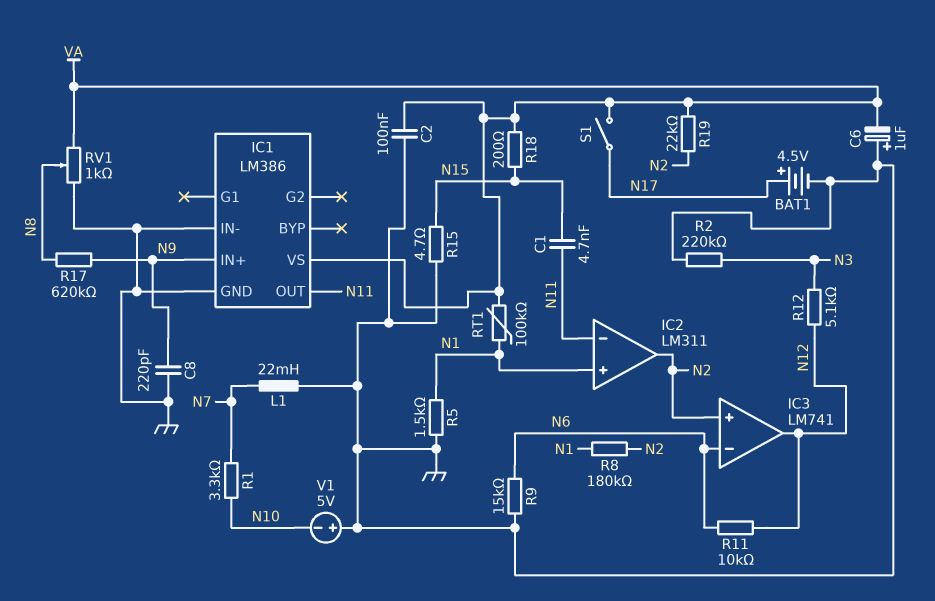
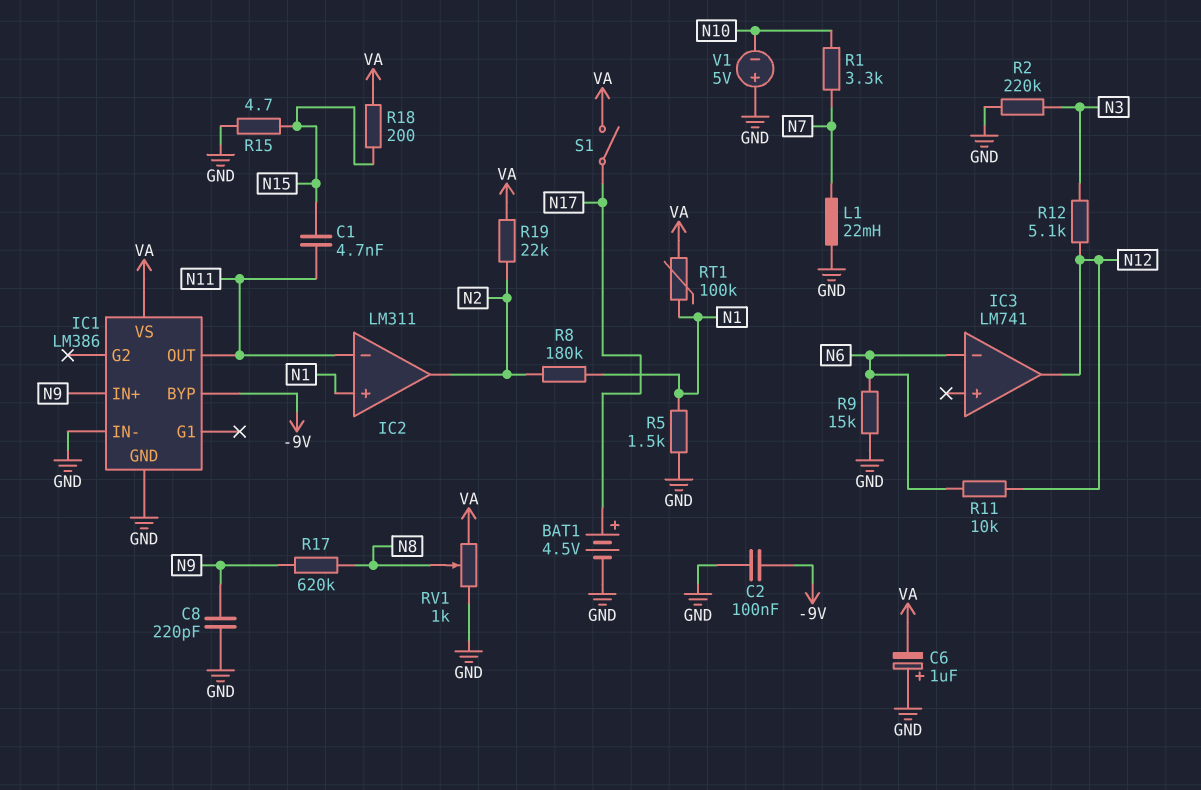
C2: 100nF (GND, VA) -> 100nF (-9V, GND)
IC1 pin BYP: none -> -9V
IC3 pin in+: N2 -> none

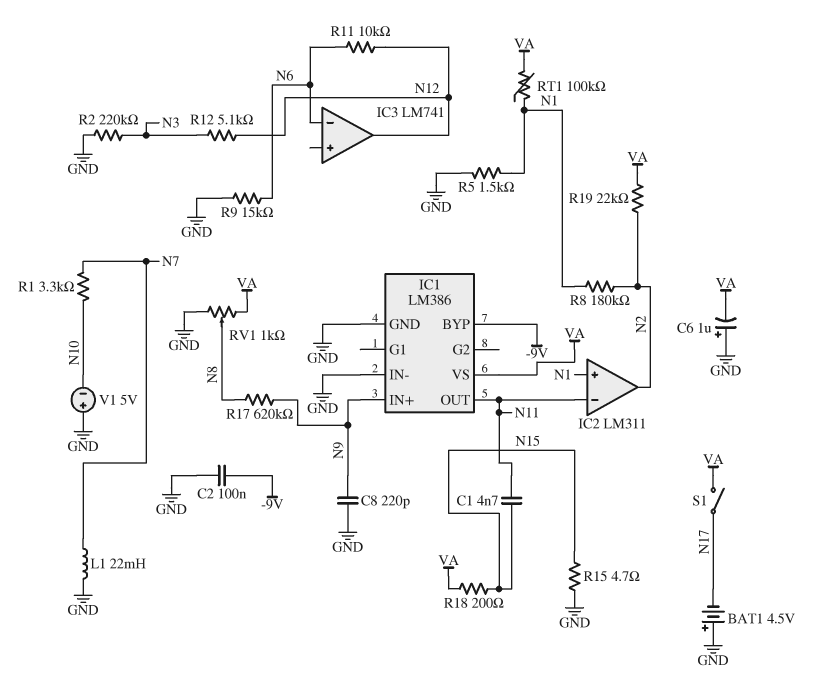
BAT1: 4.5V (plus N17, minus GND) -> 4.5V (plus GND, minus N17)

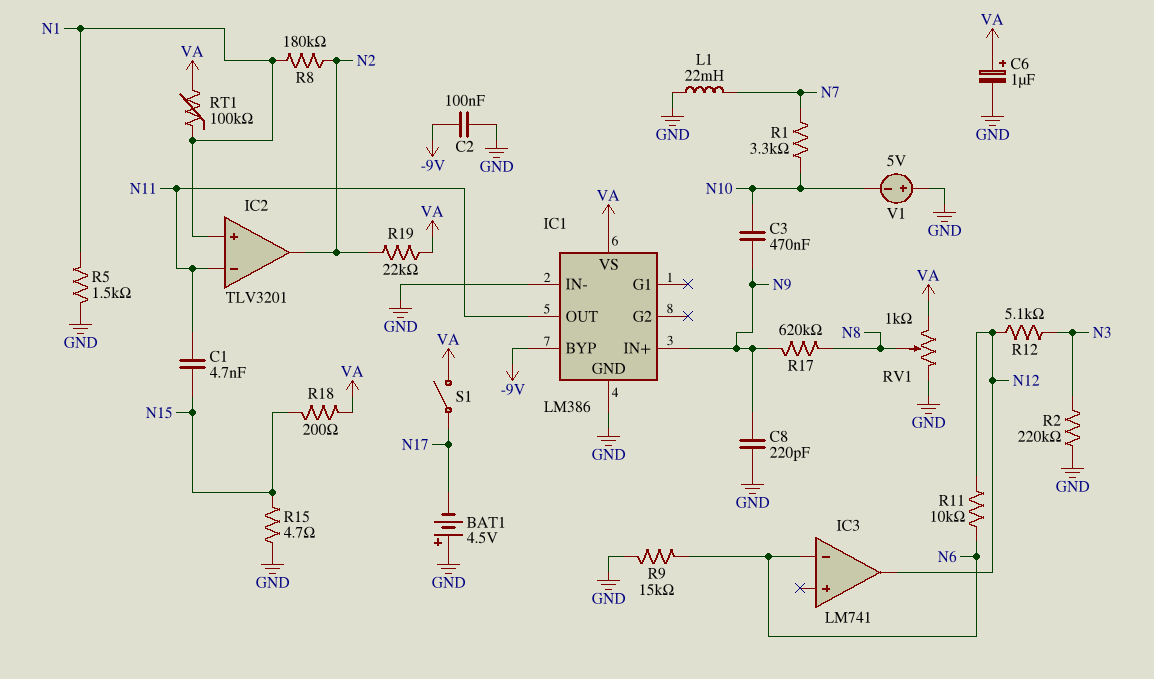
C3: none -> 470nF (N9, N10)
C6: 1uF (plus GND, minus VA) -> 1uF (plus VA, minus GND)
IC2: LM311 -> TLV3201

